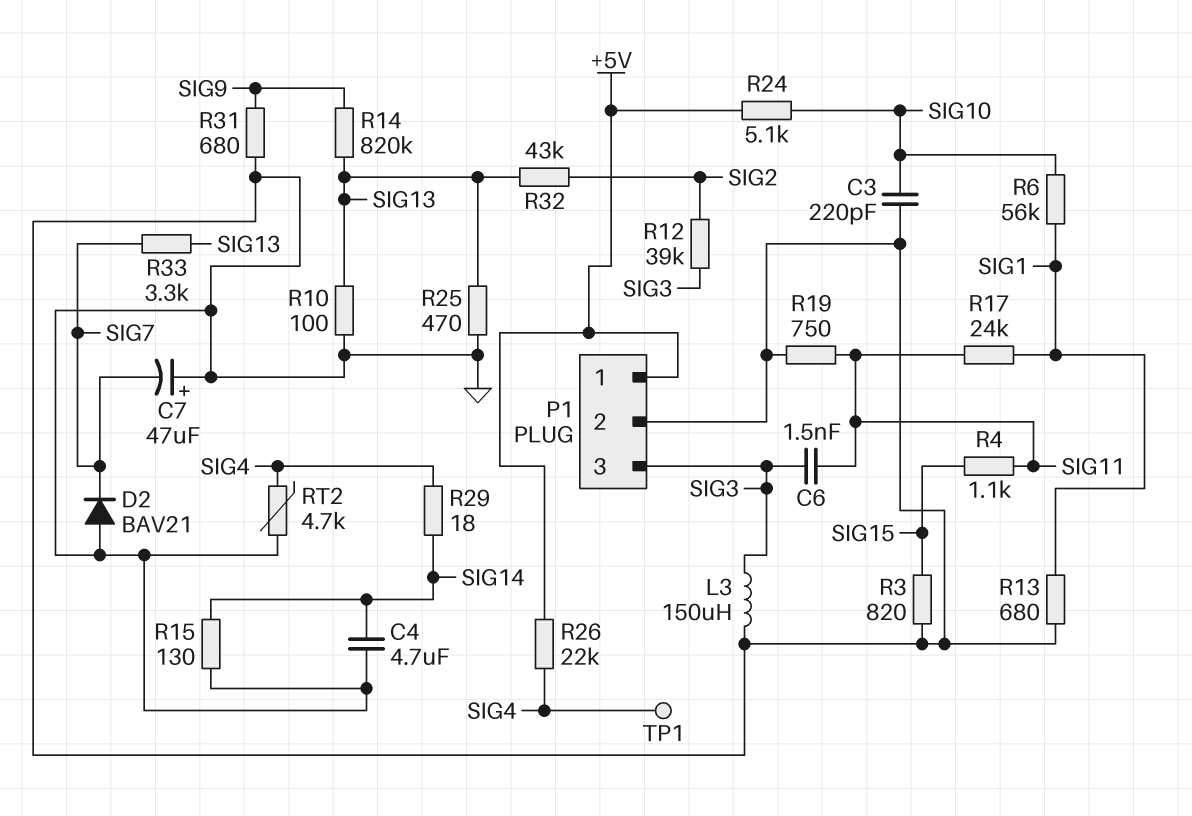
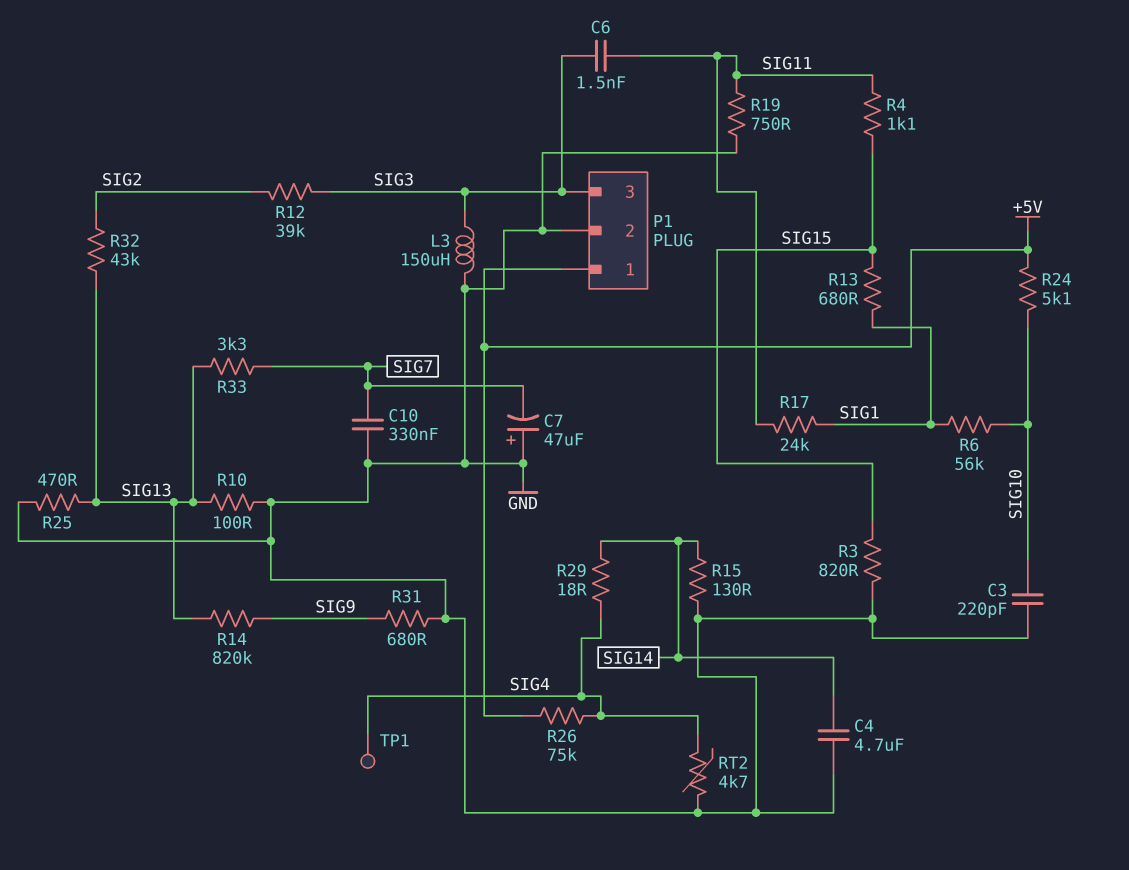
C10: none -> 330nF (GND, SIG7)
D2: diode BAV21 (A GND, K SIG7) -> none
R13: 680 (GND, SIG1) -> 680 (SIG1, SIG15)
R26: 22k (+5V, SIG4) -> 75k (+5V, SIG4)

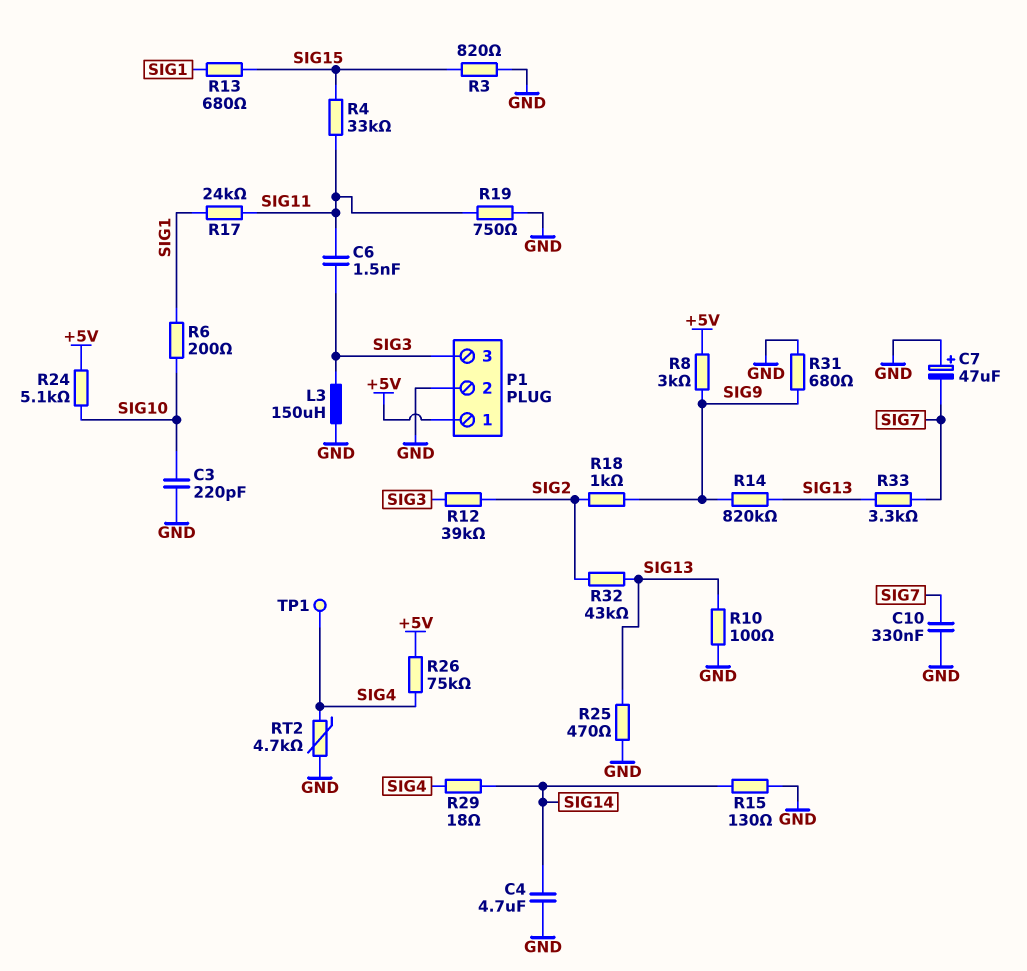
R4: 1.1k (SIG11, SIG15) -> 33k (SIG11, SIG15)
R6: 56k (SIG1, SIG10) -> 200 (SIG1, SIG10)
R8: none -> 3k (+5V, SIG9)
R18: none -> 1k (SIG2, SIG9)

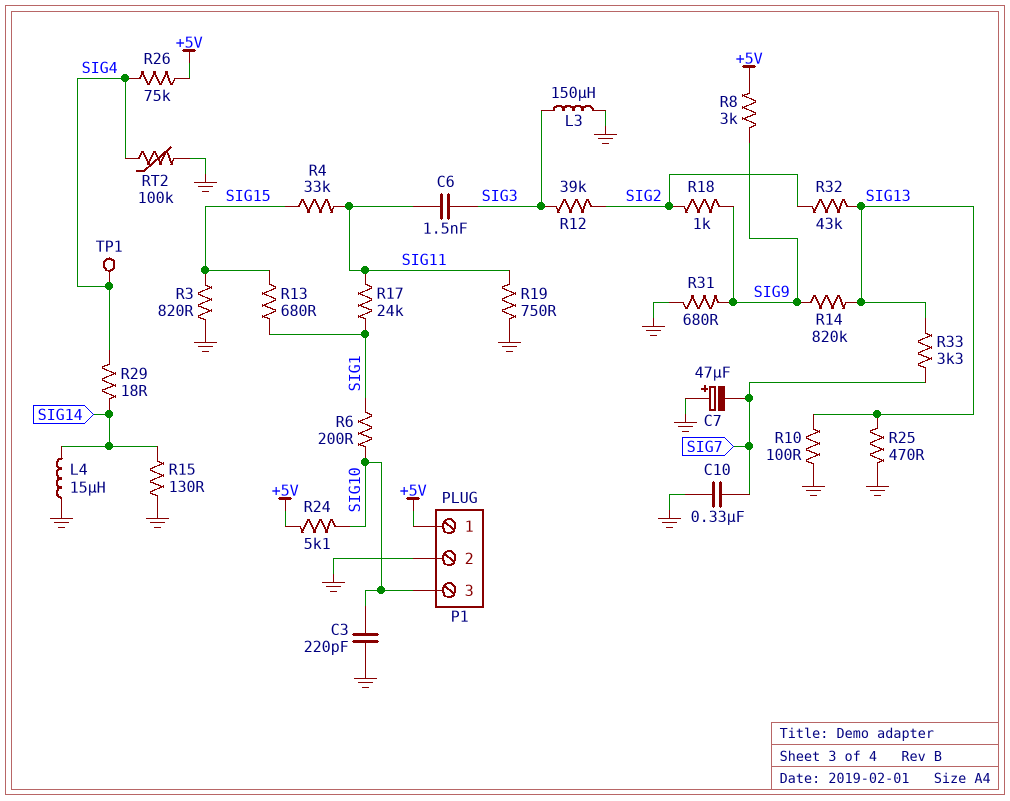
C4: 4.7uF (GND, SIG14) -> none
L4: none -> 15uH (GND, SIG14)
P1 pin 3: SIG3 -> SIG10
RT2: 4.7k (GND, SIG4) -> 100k (GND, SIG4)

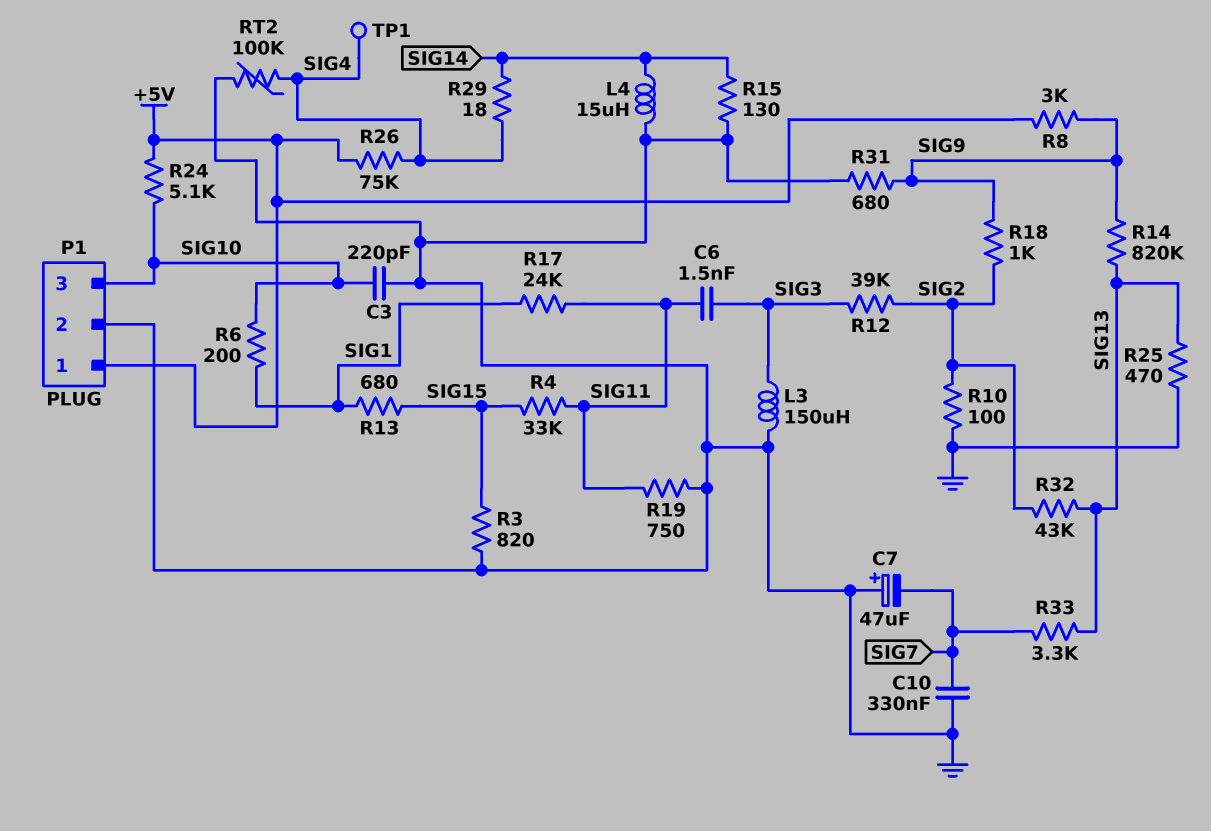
R10: 100 (GND, SIG13) -> 100 (GND, SIG2)

